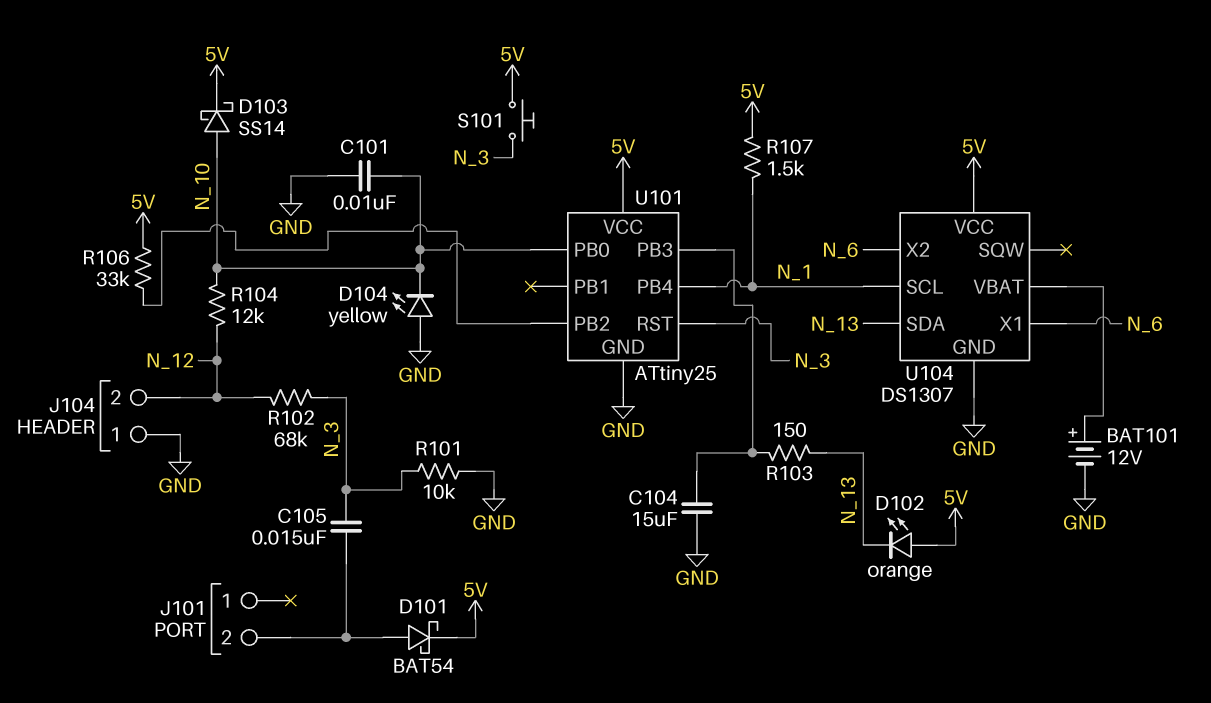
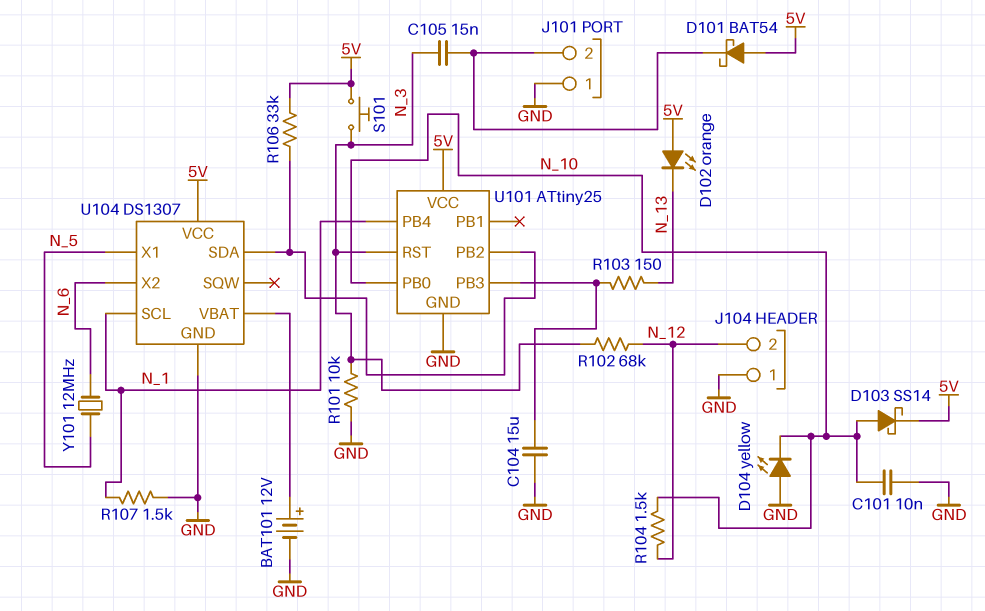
D101: schottky BAT54 (A J101/2, K 5V) -> schottky BAT54 (A 5V, K J101/2)
J101 pin 1: none -> GND
R104: 12k (N_10, N_12) -> 1.5k (N_10, N_12)
R107: 1.5k (5V, N_1) -> 1.5k (GND, N_1)
U104 pin SDA: N_13 -> U101/PB2
U104 pin X1: N_6 -> N_5
Y101: none -> 12MHz (N_5, N_6)

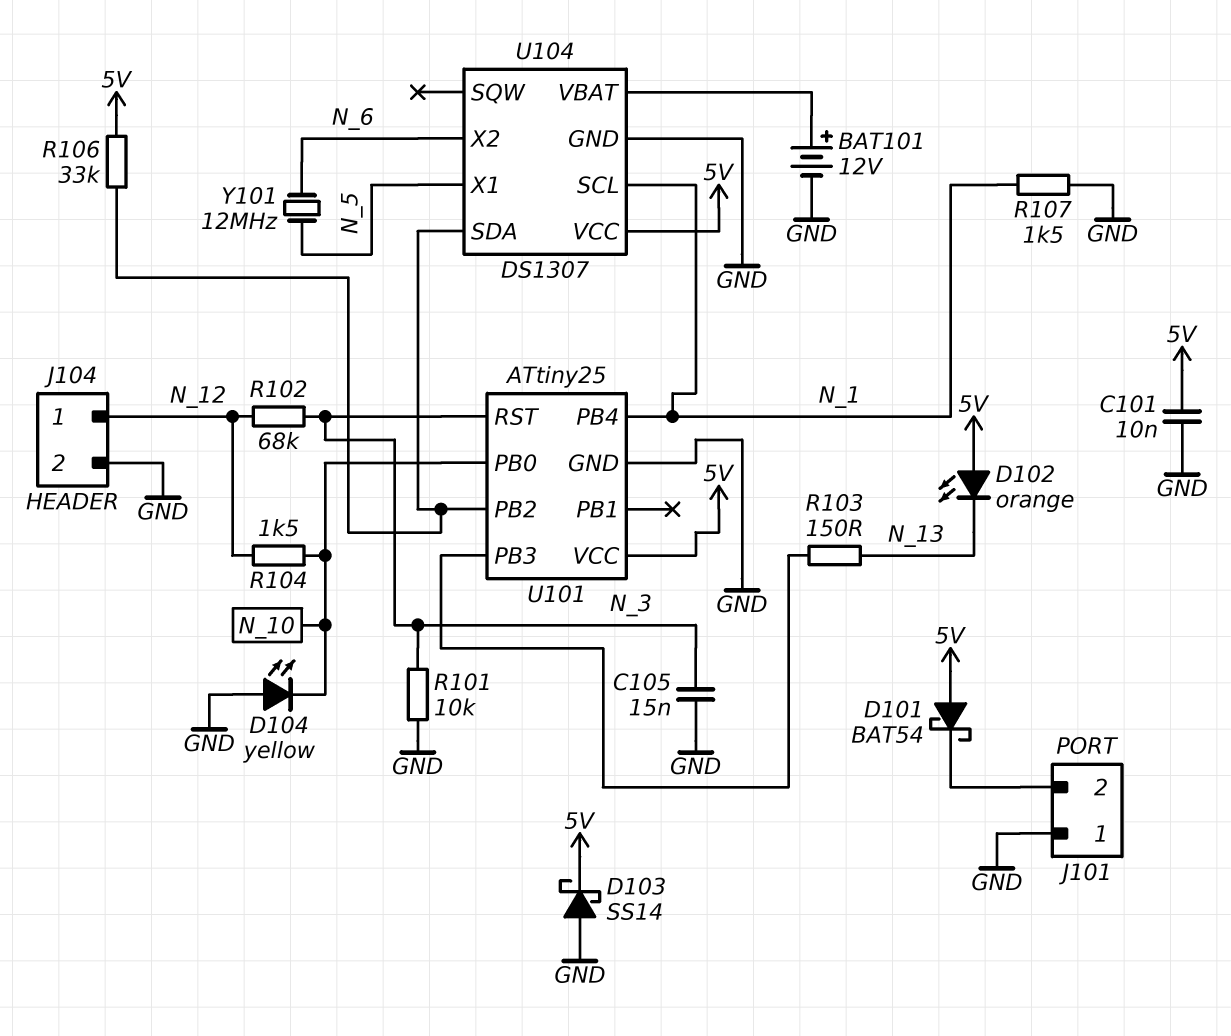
C101: 10nF (GND, N_10) -> 10nF (5V, GND)
C104: 15uF (GND, U101/PB3) -> none
C105: 15nF (J101/2, N_3) -> 15nF (GND, N_3)
D103: schottky SS14 (A N_10, K 5V) -> schottky SS14 (A GND, K 5V)
J104 pin 1: GND -> N_12
J104 pin 2: N_12 -> GND
S101: button (5V, N_3) -> none

